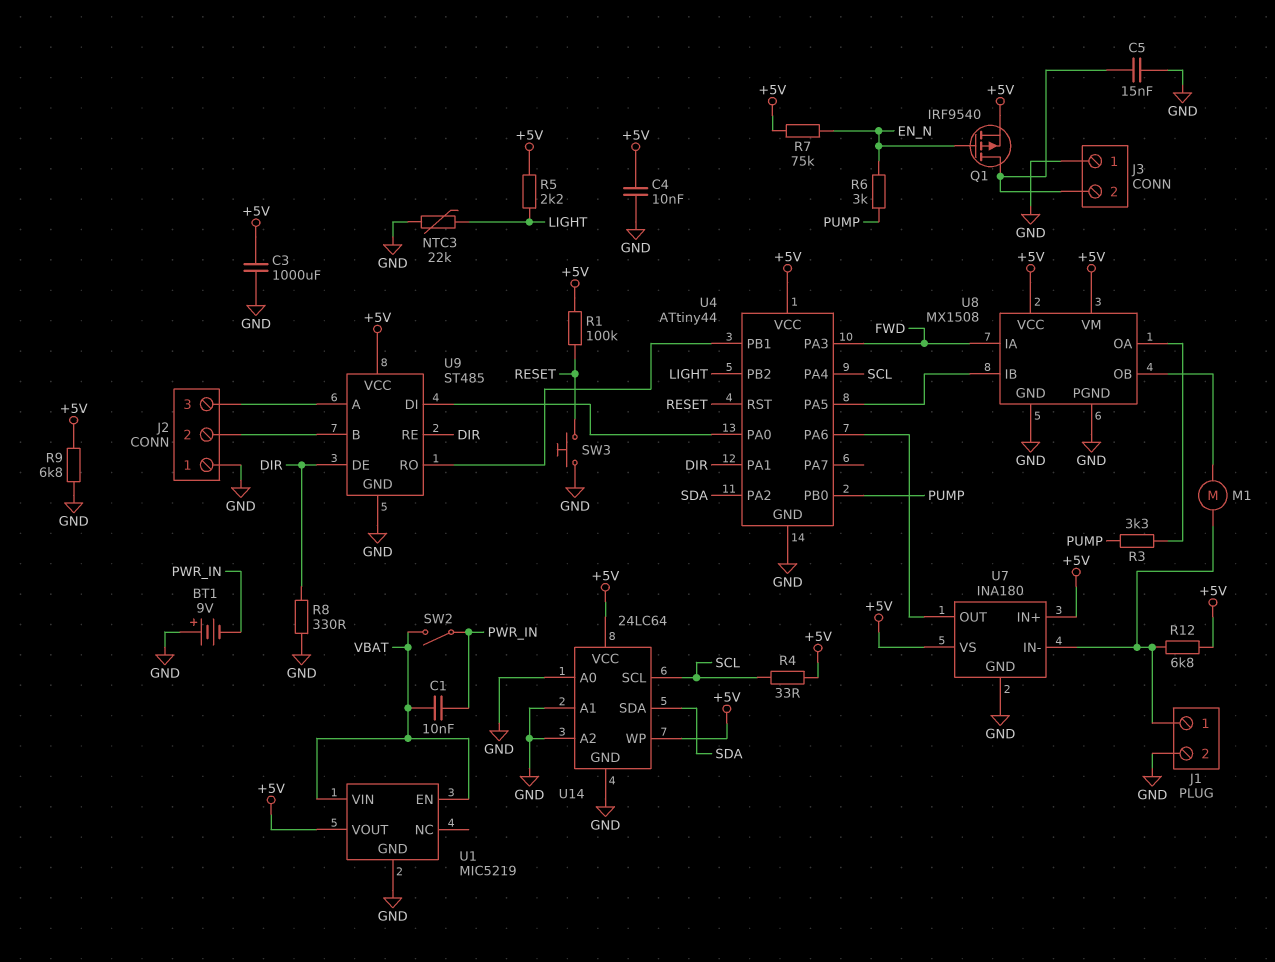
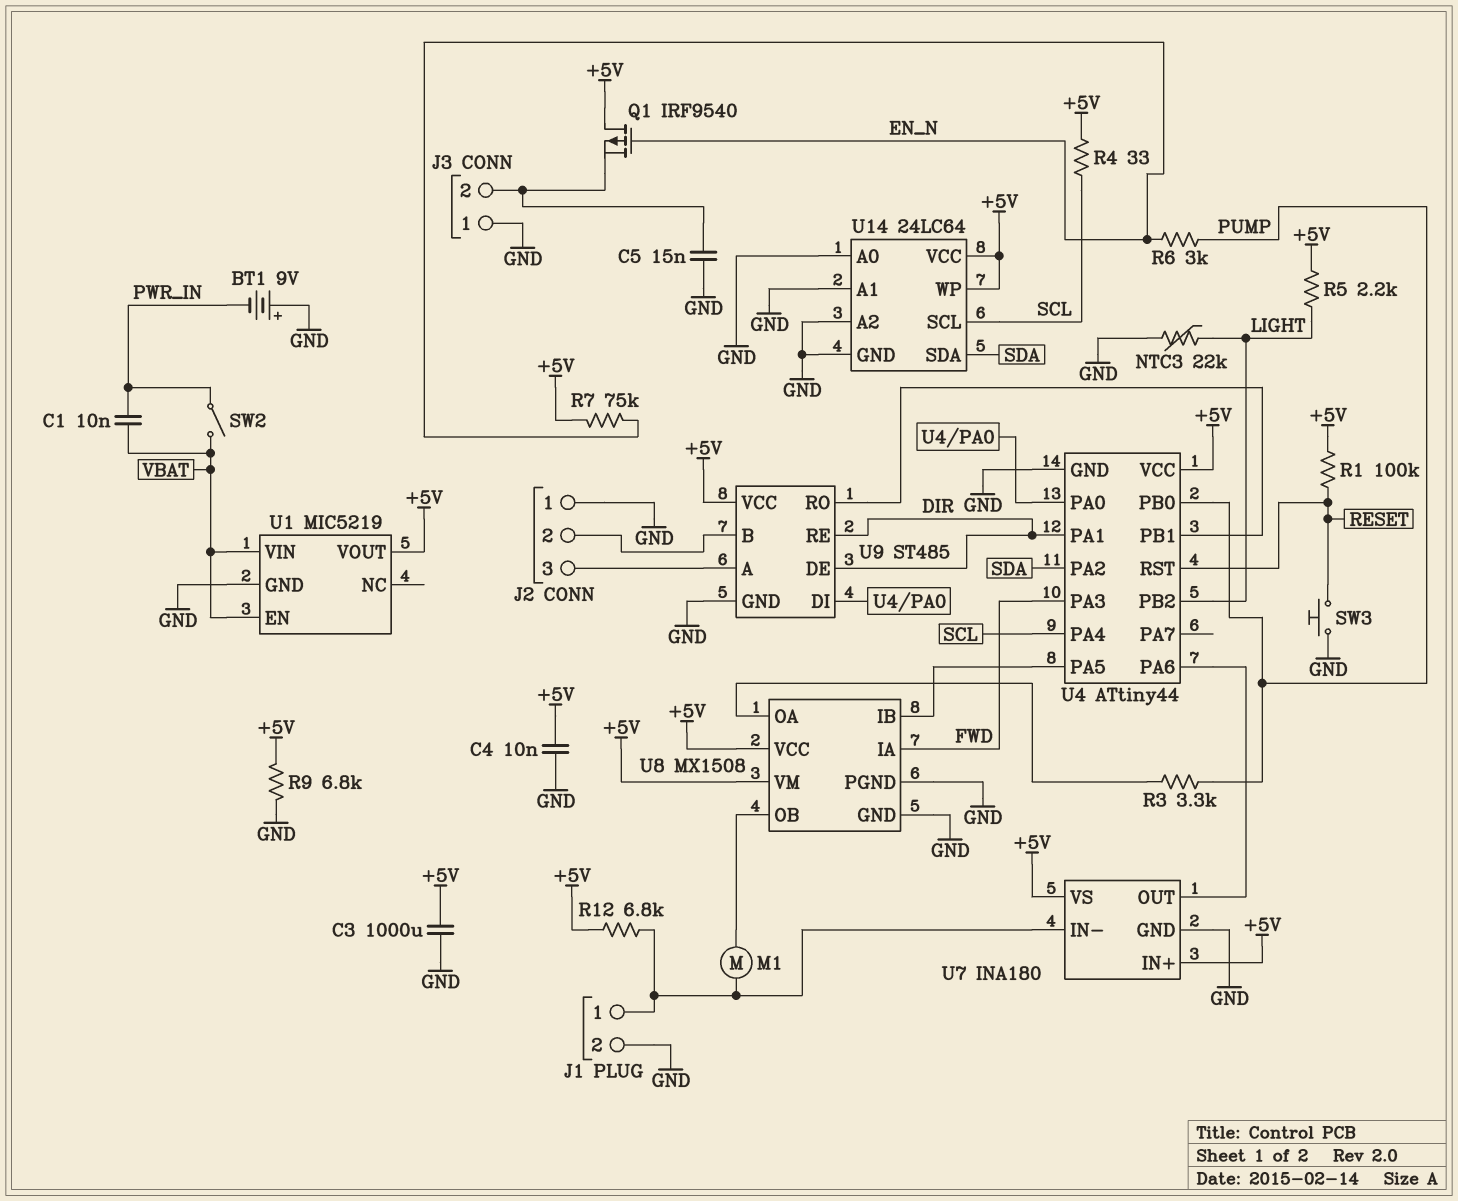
Q1: PMOS IRF9540 (G EN_N, D J3/2, S +5V) -> PMOS IRF9540 (G EN_N, D +5V, S J3/2)
R8: 330 (DIR, GND) -> none

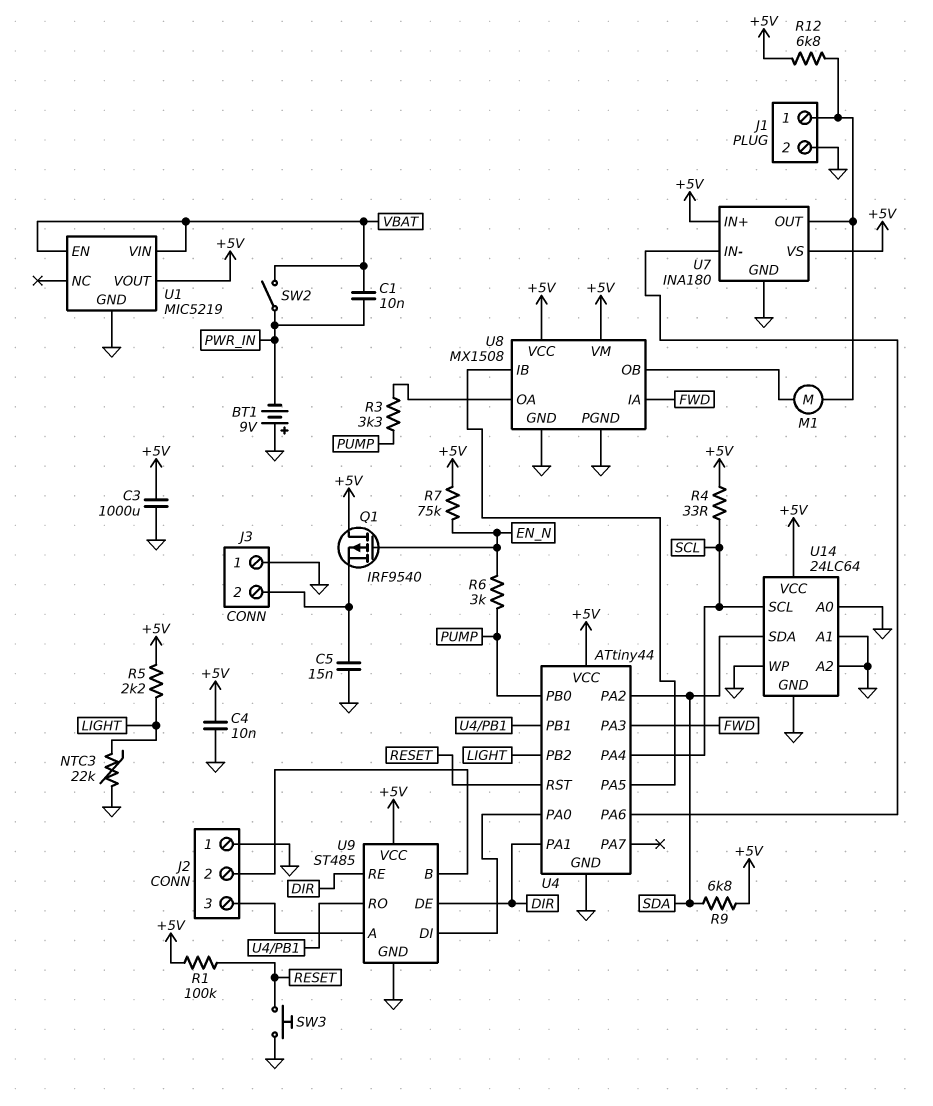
R9: 6.8k (+5V, GND) -> 6.8k (+5V, SDA)
U7 pin IN-: J1/1 -> U4/PA6
U7 pin OUT: U4/PA6 -> J1/1
U14 pin WP: +5V -> GND

